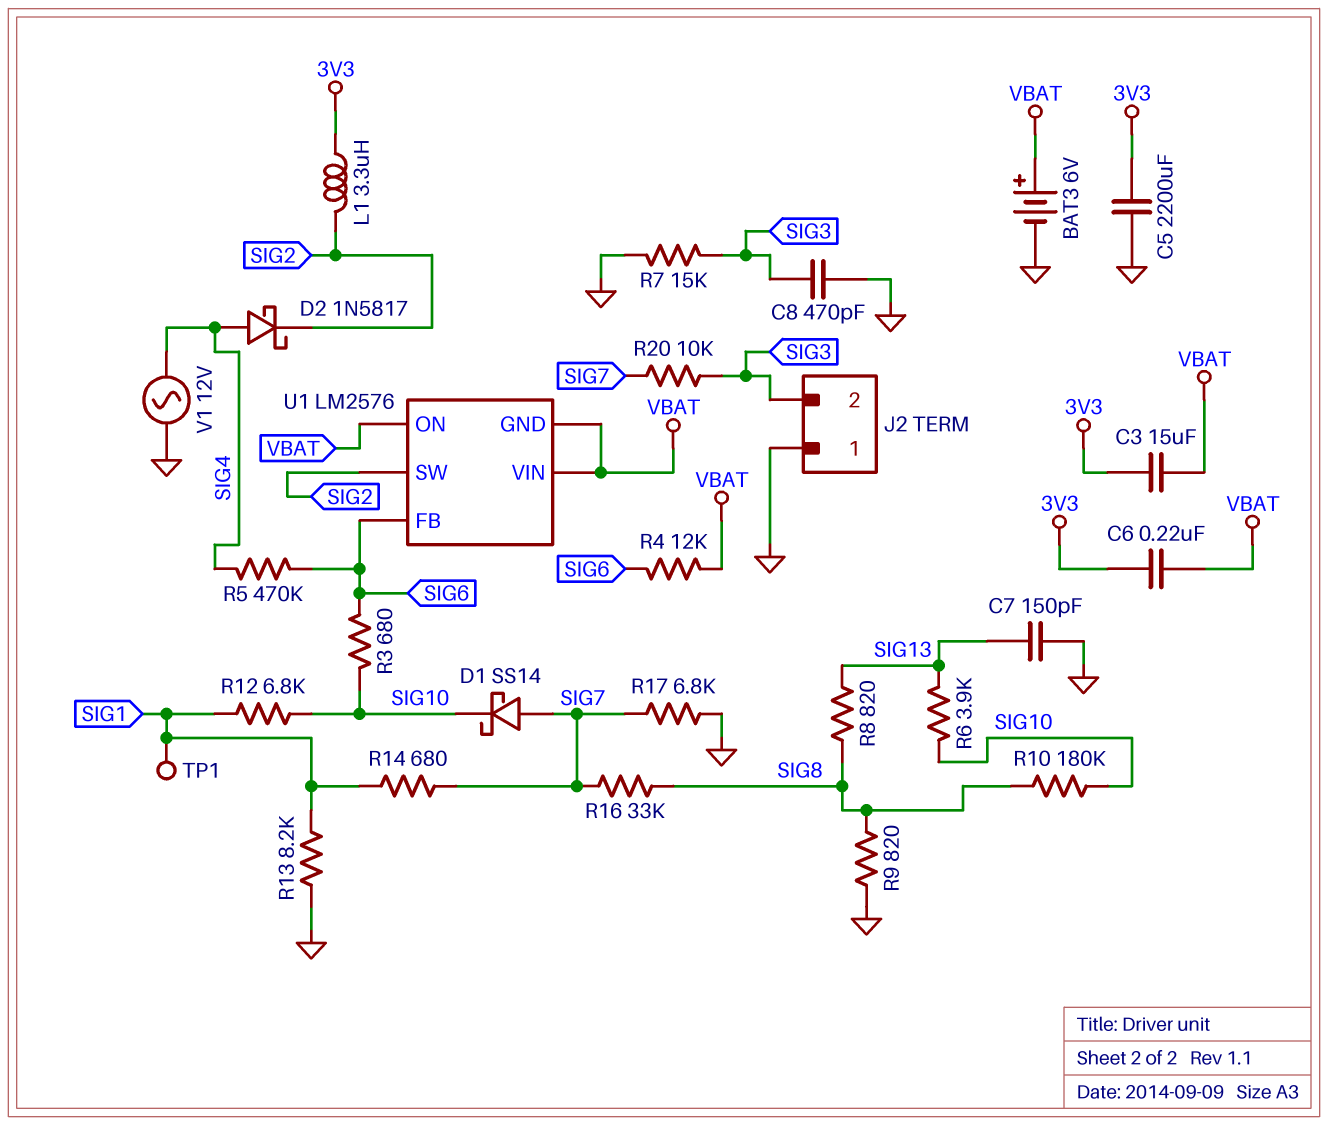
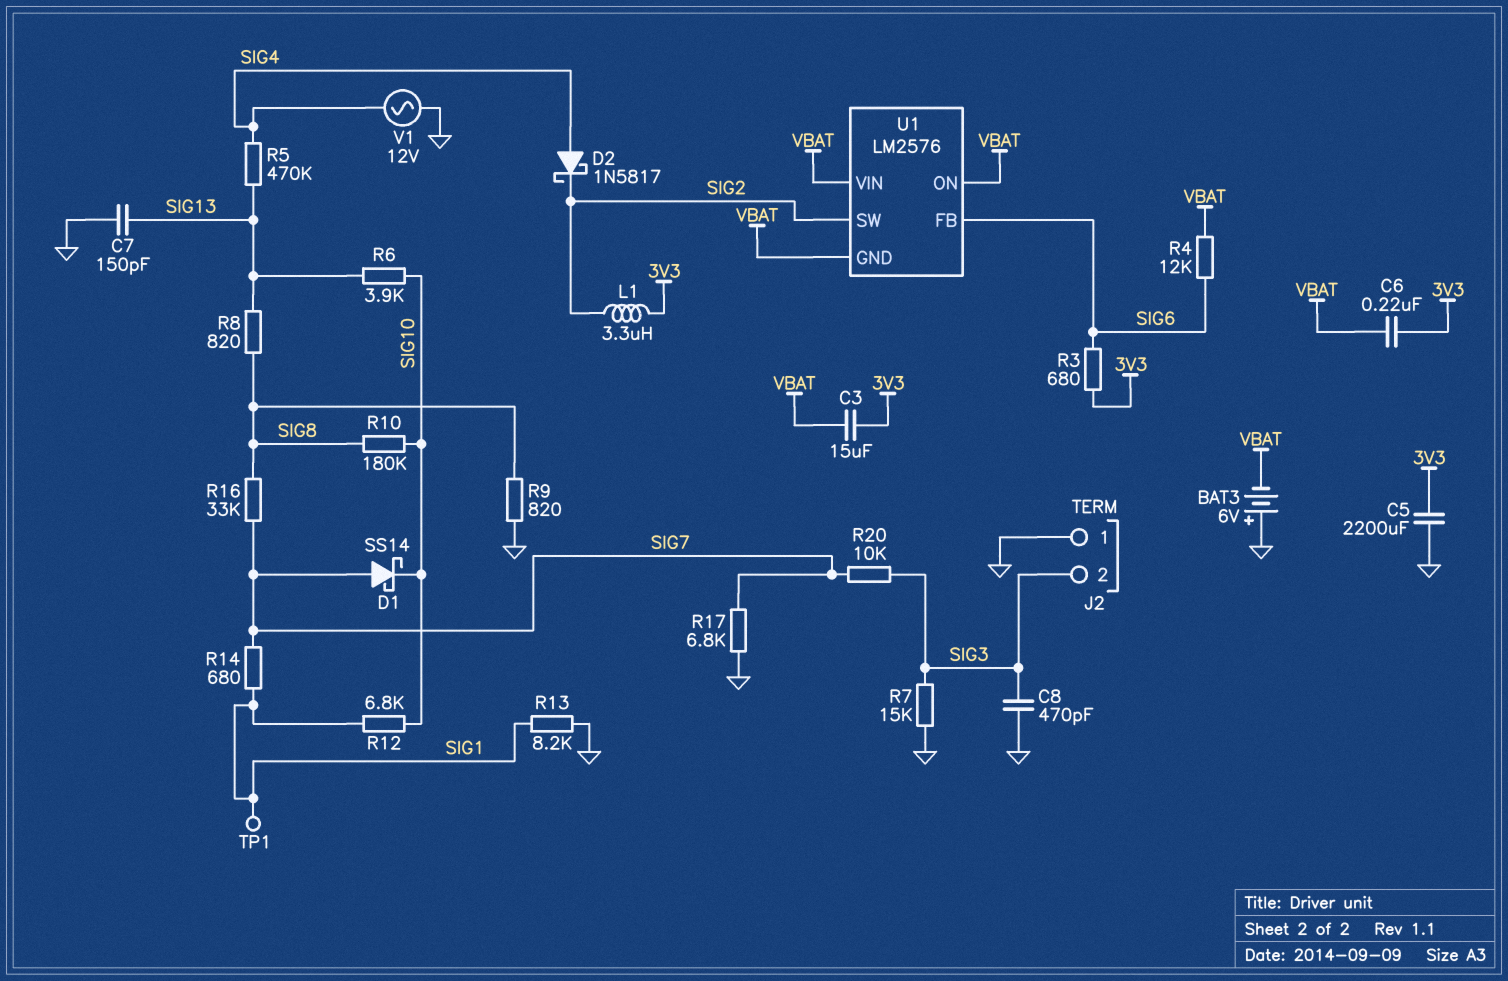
BAT3: 6V (plus VBAT, minus GND) -> 6V (plus GND, minus VBAT)
R3: 680 (SIG6, SIG10) -> 680 (3V3, SIG6)
R5: 470k (SIG4, SIG6) -> 470k (SIG4, SIG13)

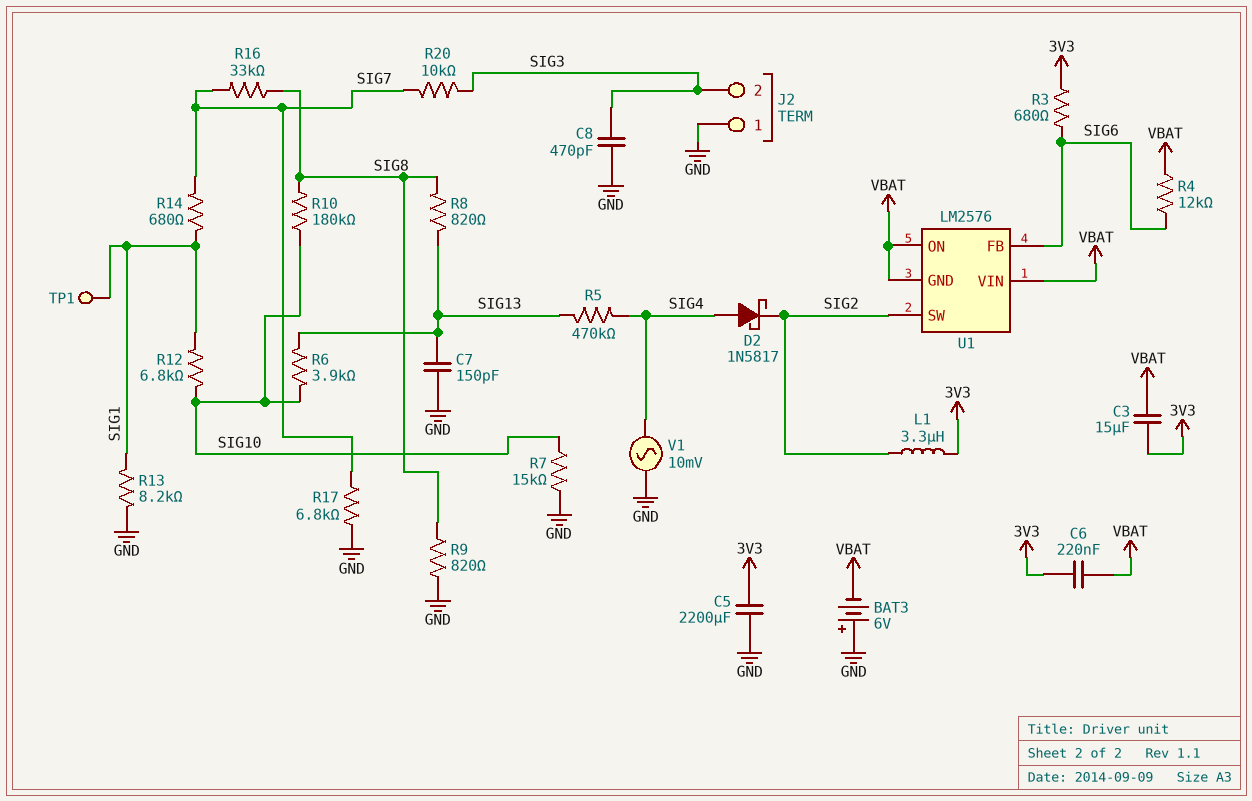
D1: schottky SS14 (A SIG7, K SIG10) -> none
R7: 15k (GND, SIG3) -> 15k (GND, SIG10)
V1: AC 12V (GND, SIG4) -> AC 10mV (GND, SIG4)

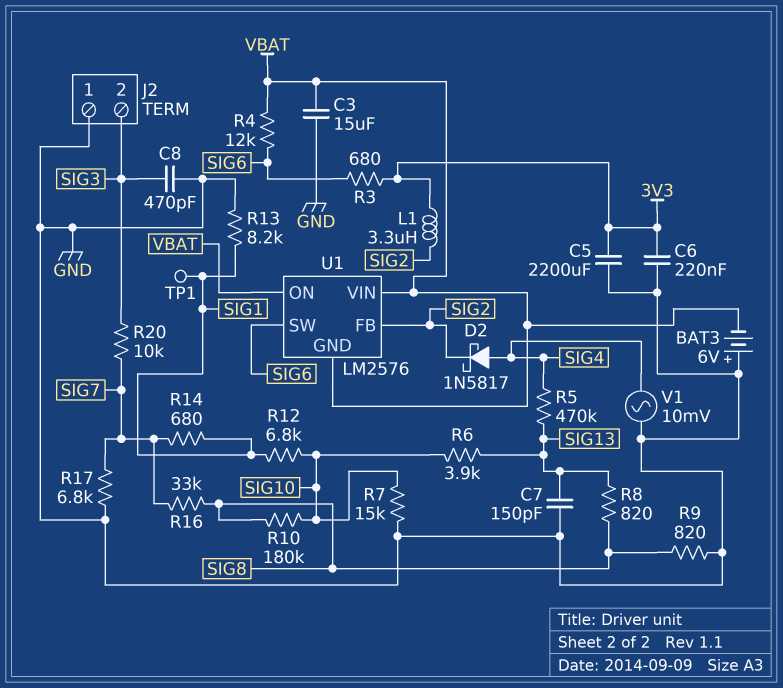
C3: 15uF (3V3, VBAT) -> 15uF (GND, VBAT)
C6: 220nF (3V3, VBAT) -> 220nF (3V3, GND)
U1 pin FB: SIG6 -> SIG2
U1 pin SW: SIG2 -> SIG6

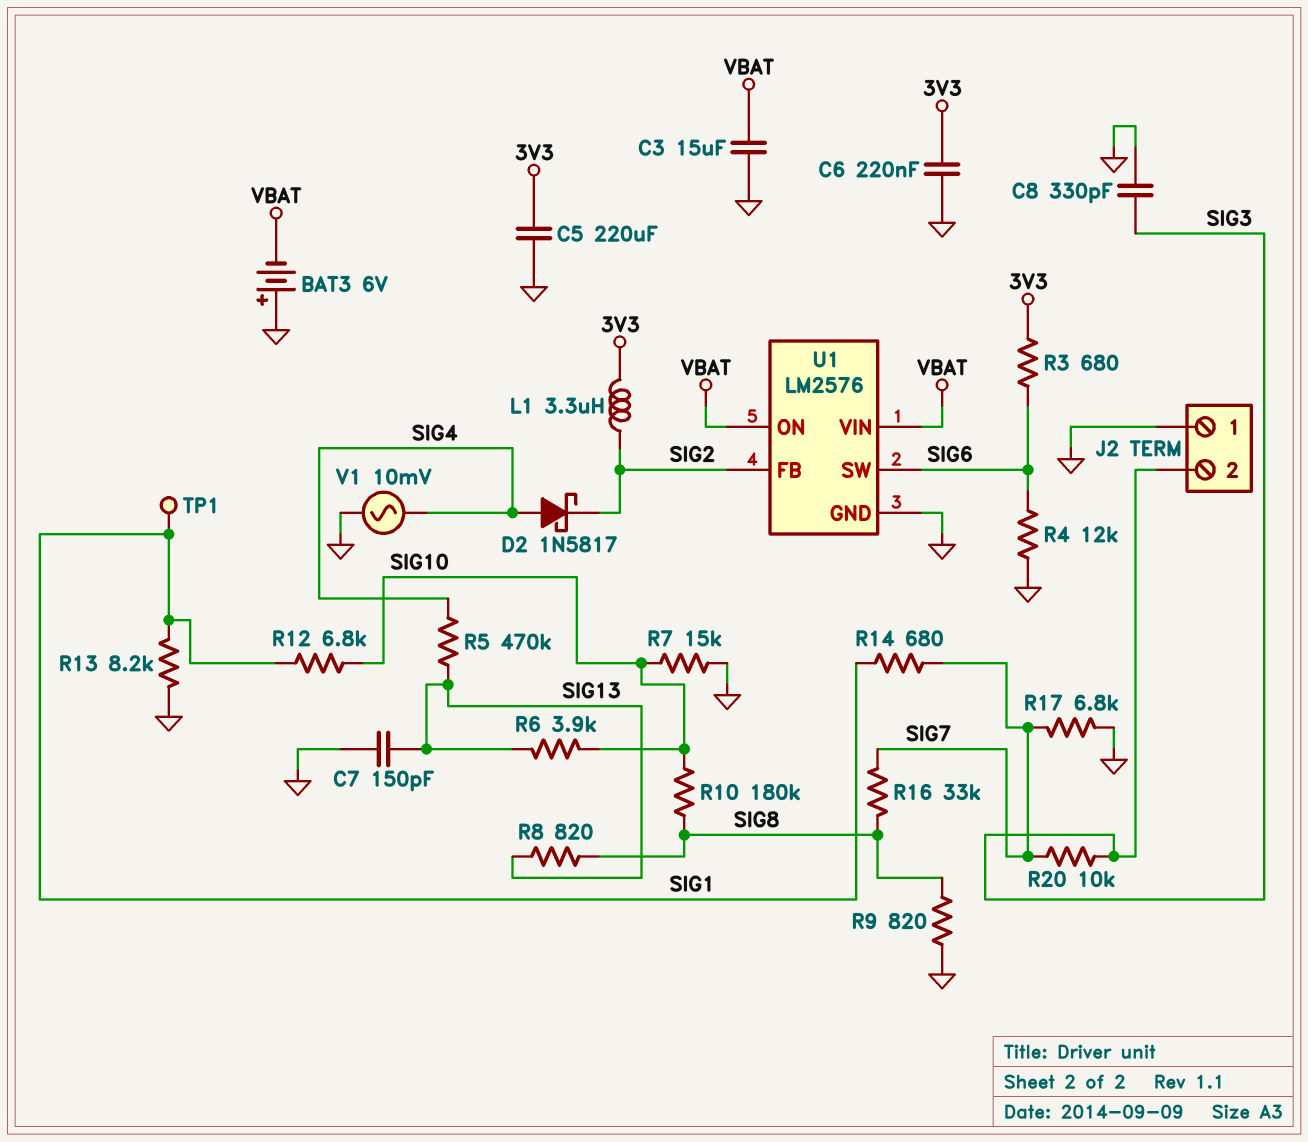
C5: 2200uF (3V3, GND) -> 220uF (3V3, GND)
C8: 470pF (GND, SIG3) -> 330pF (GND, SIG3)
R4: 12k (SIG6, VBAT) -> 12k (GND, SIG6)
U1 pin GND: VBAT -> GND

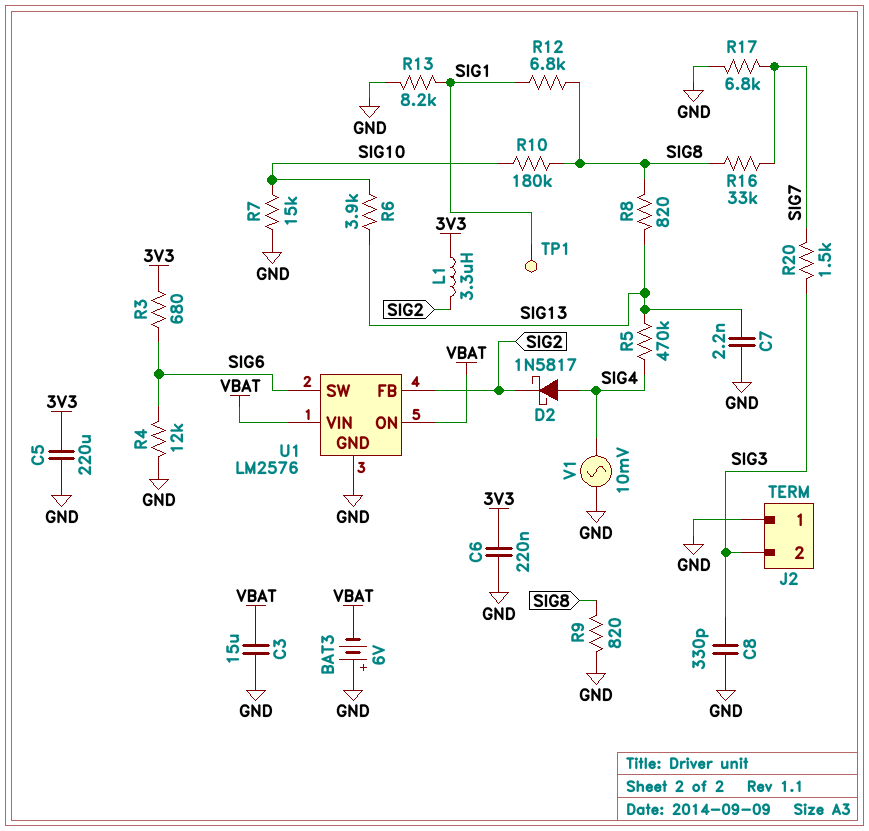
C7: 150pF (GND, SIG13) -> 2.2nF (GND, SIG13)
R12: 6.8k (SIG1, SIG10) -> 6.8k (SIG1, SIG8)
R14: 680 (SIG1, SIG7) -> none
R20: 10k (SIG3, SIG7) -> 1.5k (SIG3, SIG7)

